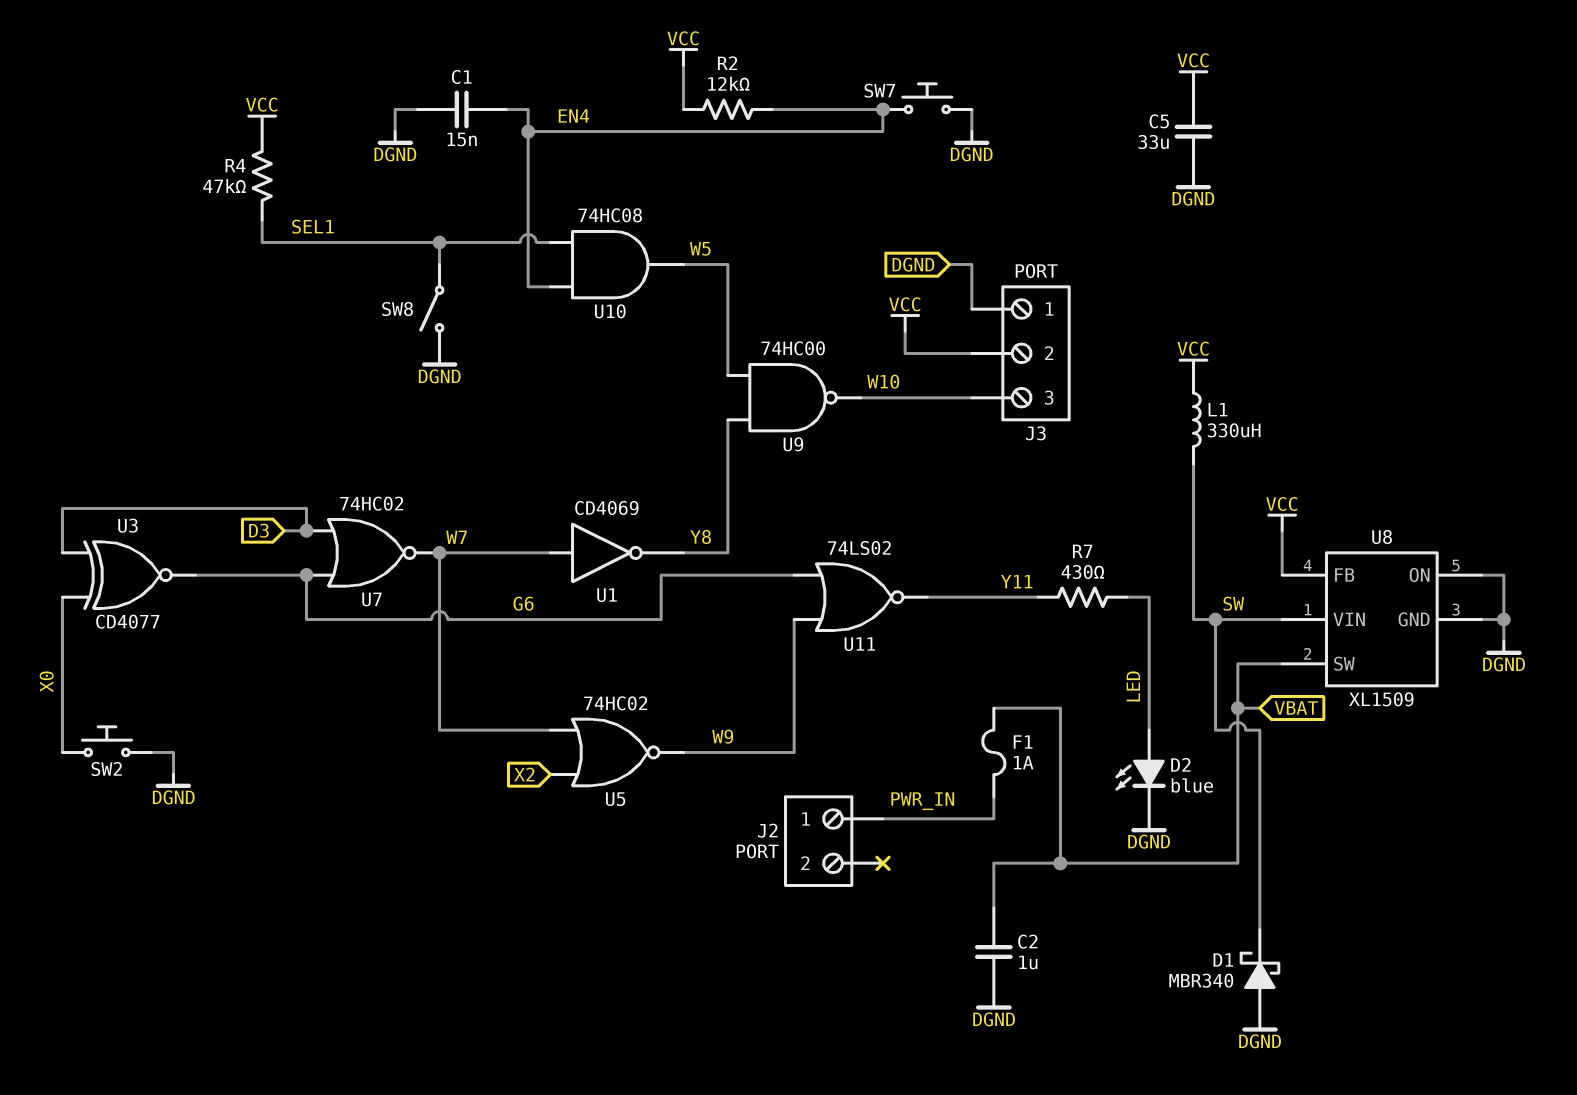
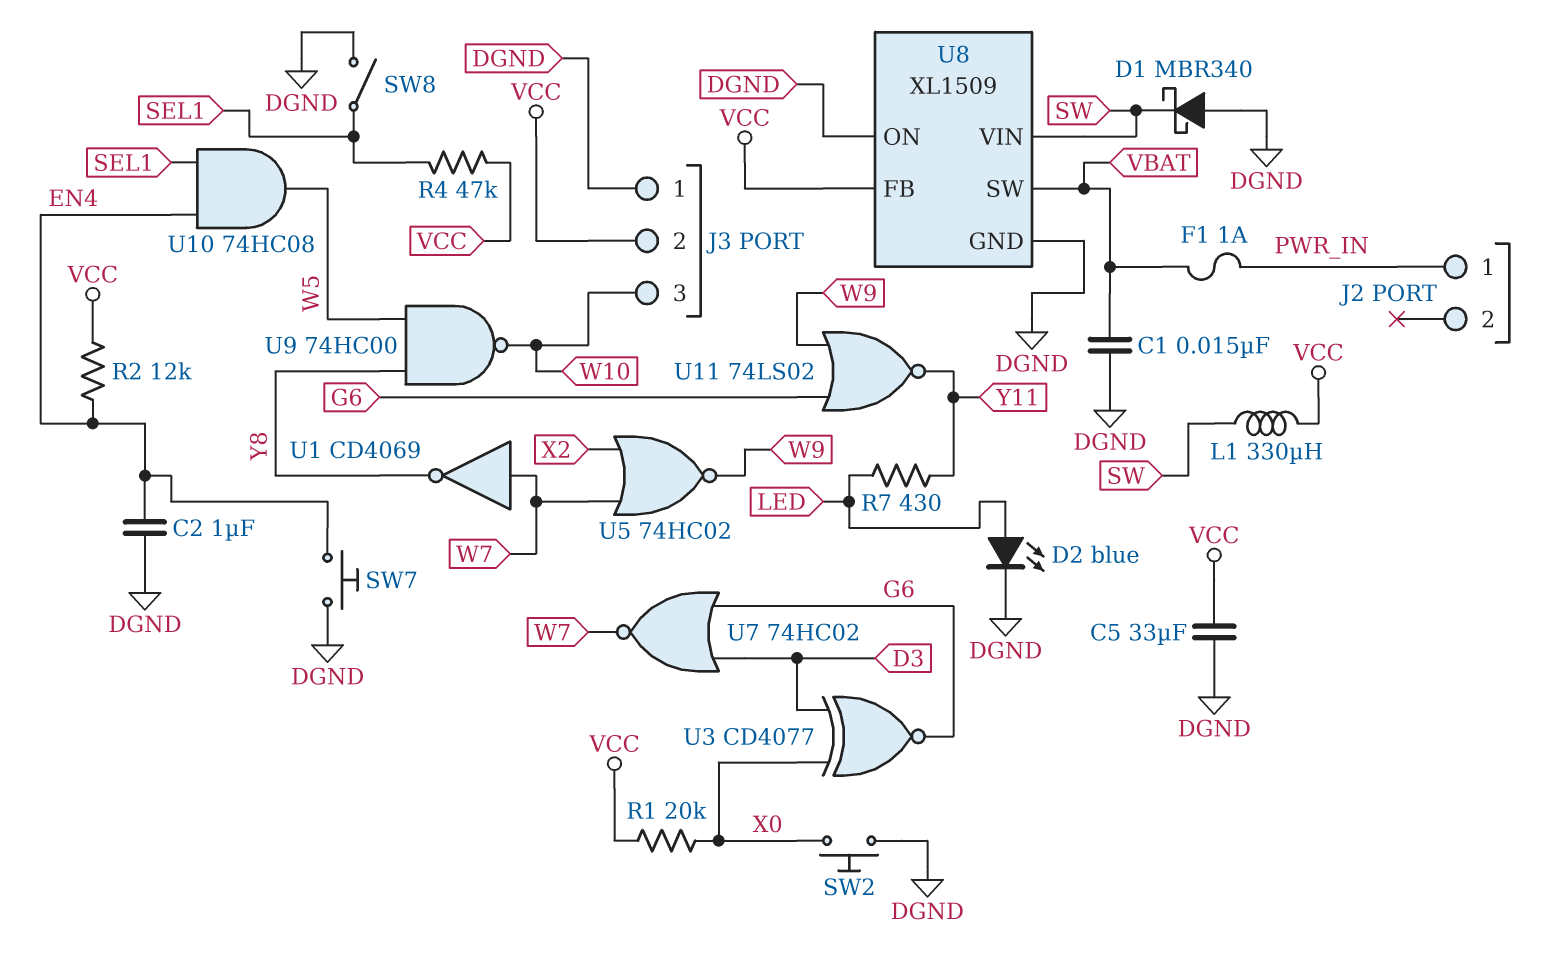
C1: 15nF (DGND, EN4) -> 15nF (DGND, VBAT)
C2: 1uF (DGND, VBAT) -> 1uF (DGND, EN4)
R1: none -> 20k (VCC, X0)

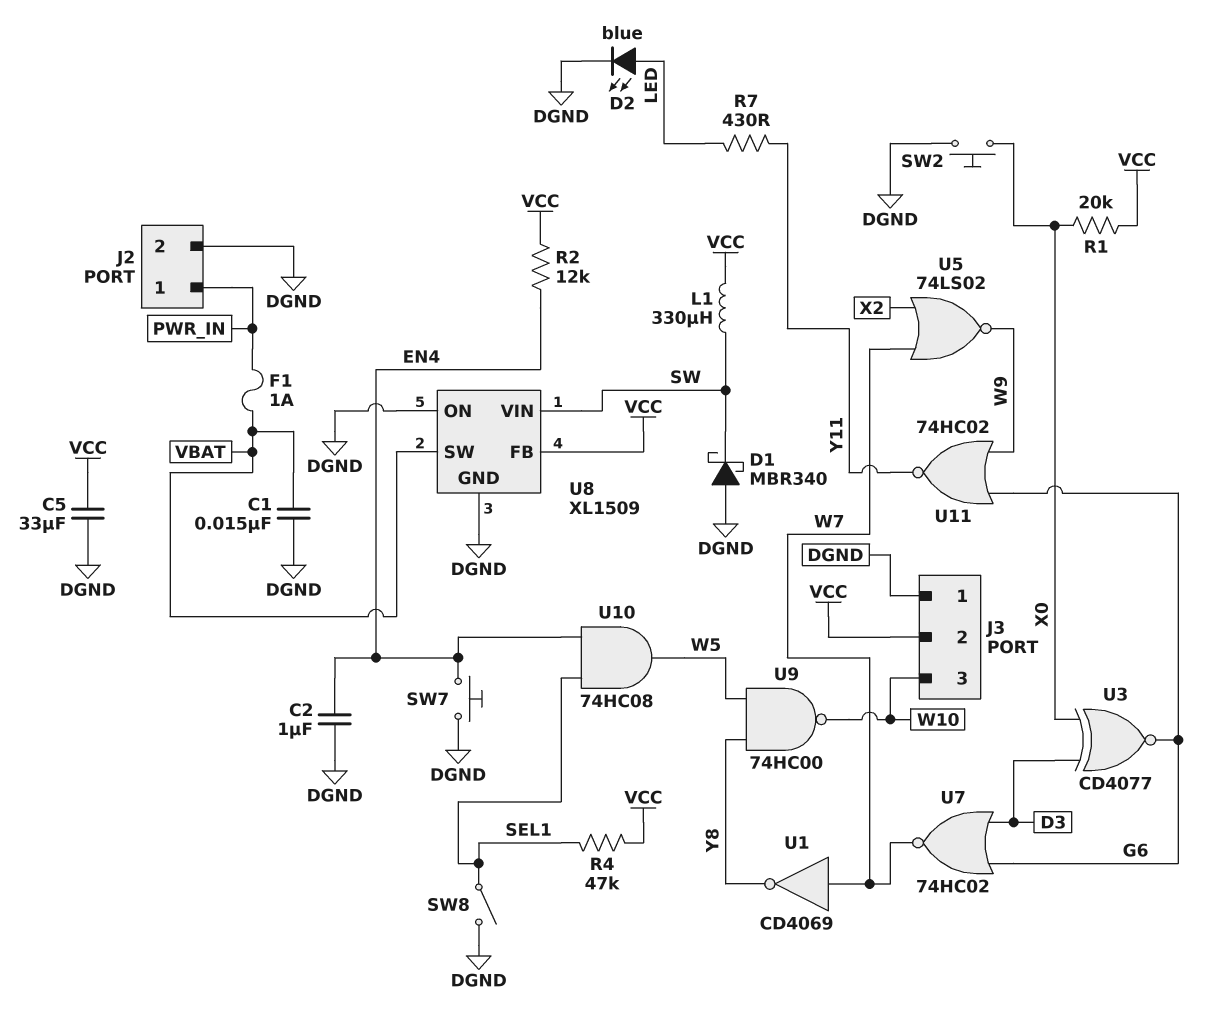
J2 pin 2: none -> DGND
U5: NOR 74HC02 (in W7, in X2, out W9) -> NOR 74LS02 (in W7, in X2, out W9)
U11: NOR 74LS02 (in G6, in W9, out Y11) -> NOR 74HC02 (in G6, in W9, out Y11)

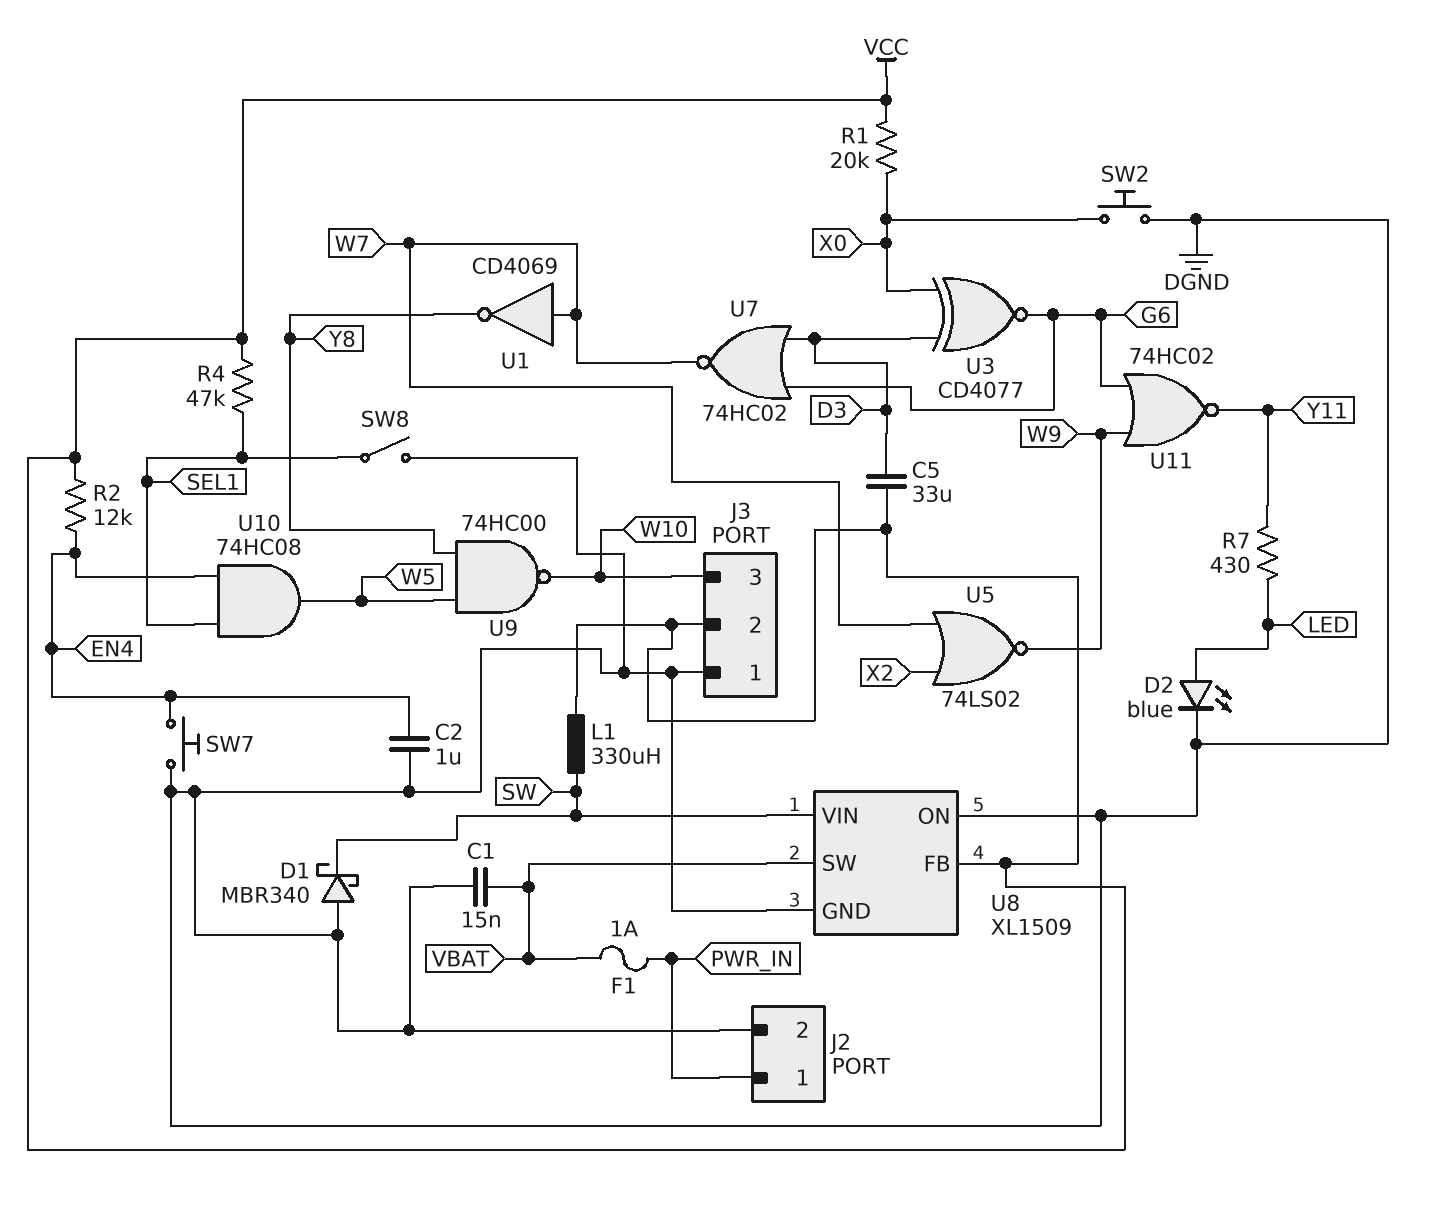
C5: 33uF (DGND, VCC) -> 33uF (D3, VCC)

